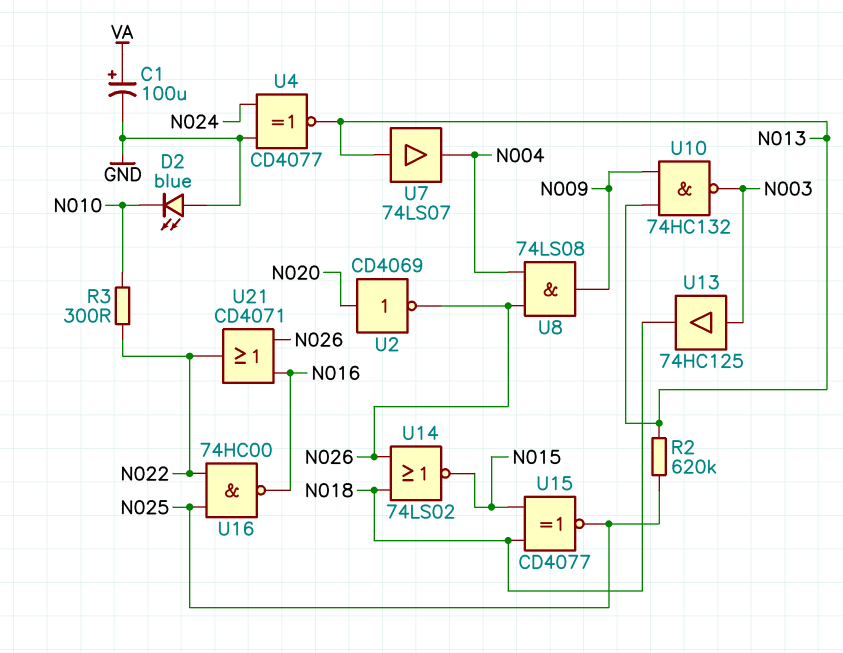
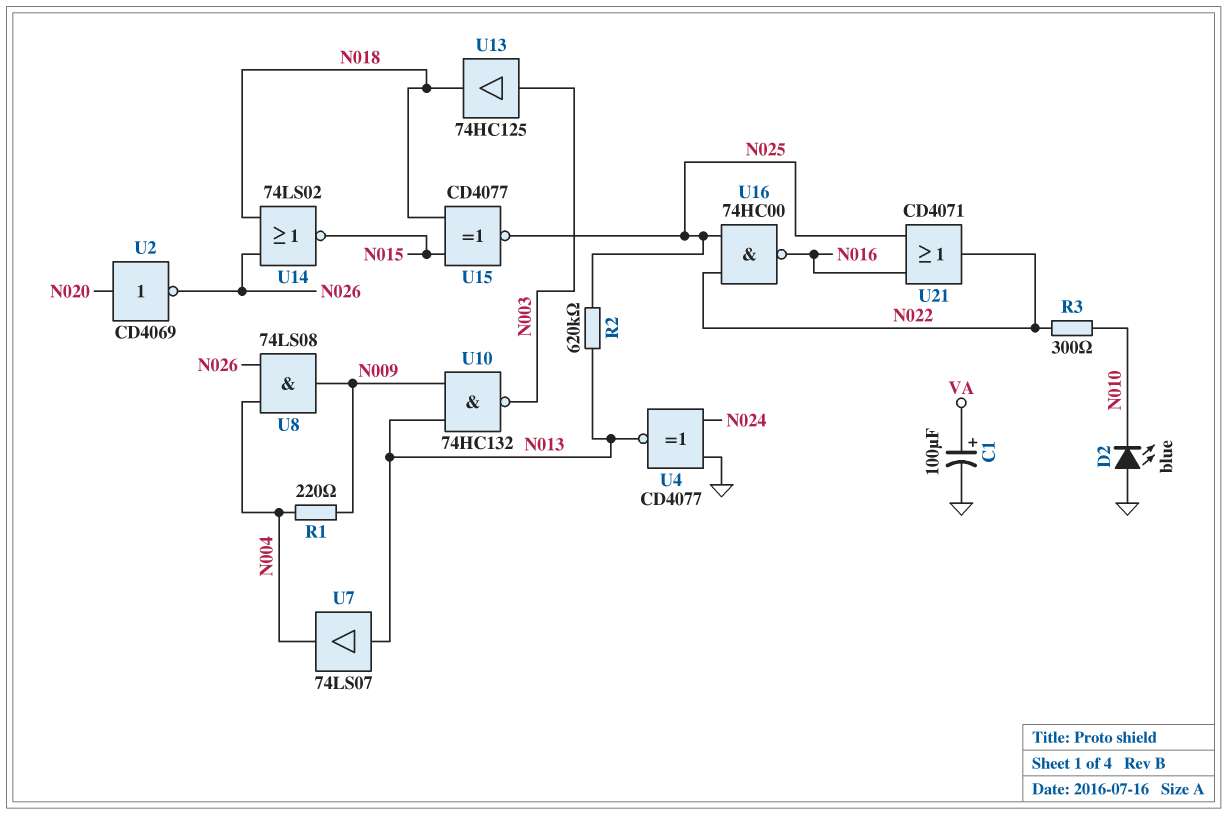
R1: none -> 220 (N004, N009)
U21: OR CD4071 (in N016, in N026, out N022) -> OR CD4071 (in N016, in N025, out N022)

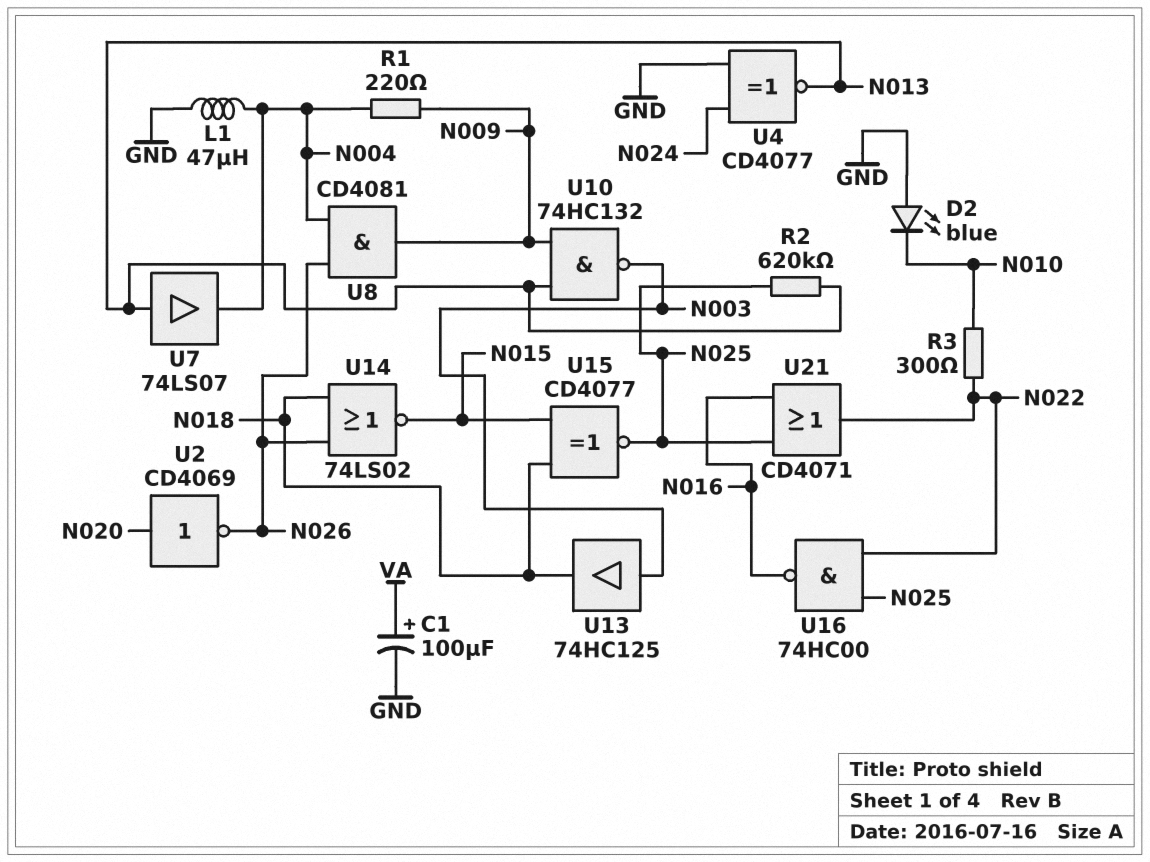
L1: none -> 47uH (GND, N004)
U8: AND 74LS08 (in N004, in N026, out N009) -> AND CD4081 (in N004, in N026, out N009)

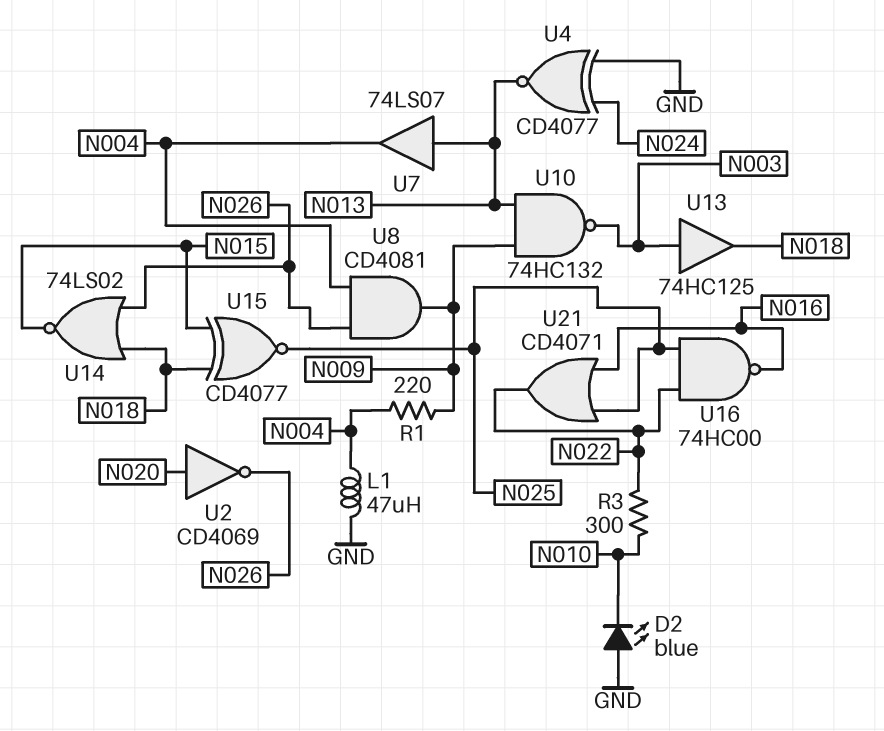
C1: 100uF (plus VA, minus GND) -> none
R2: 620k (N013, N025) -> none

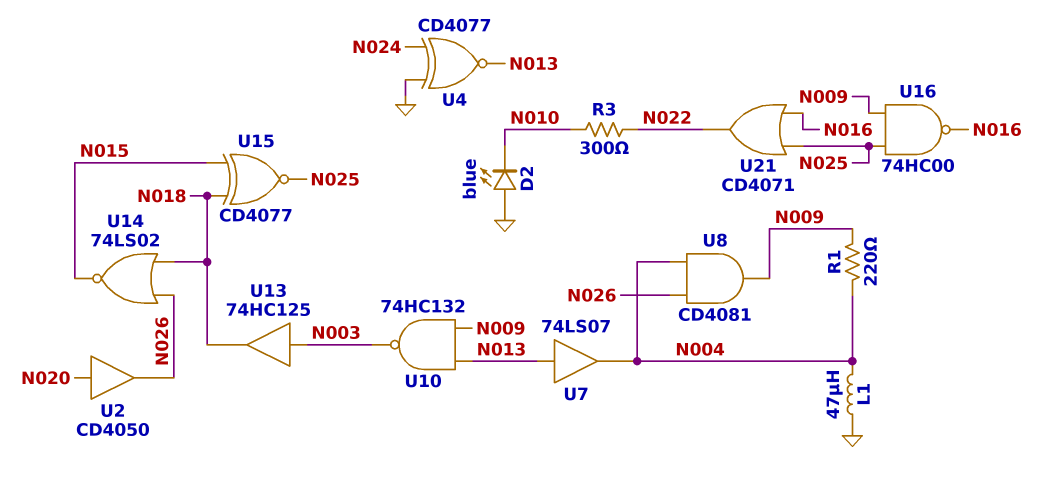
U2: NOT CD4069 (in N020, out N026) -> buffer CD4050 (in N020, out N026)
U16: NAND 74HC00 (in N022, in N025, out N016) -> NAND 74HC00 (in N009, in N025, out N016)

